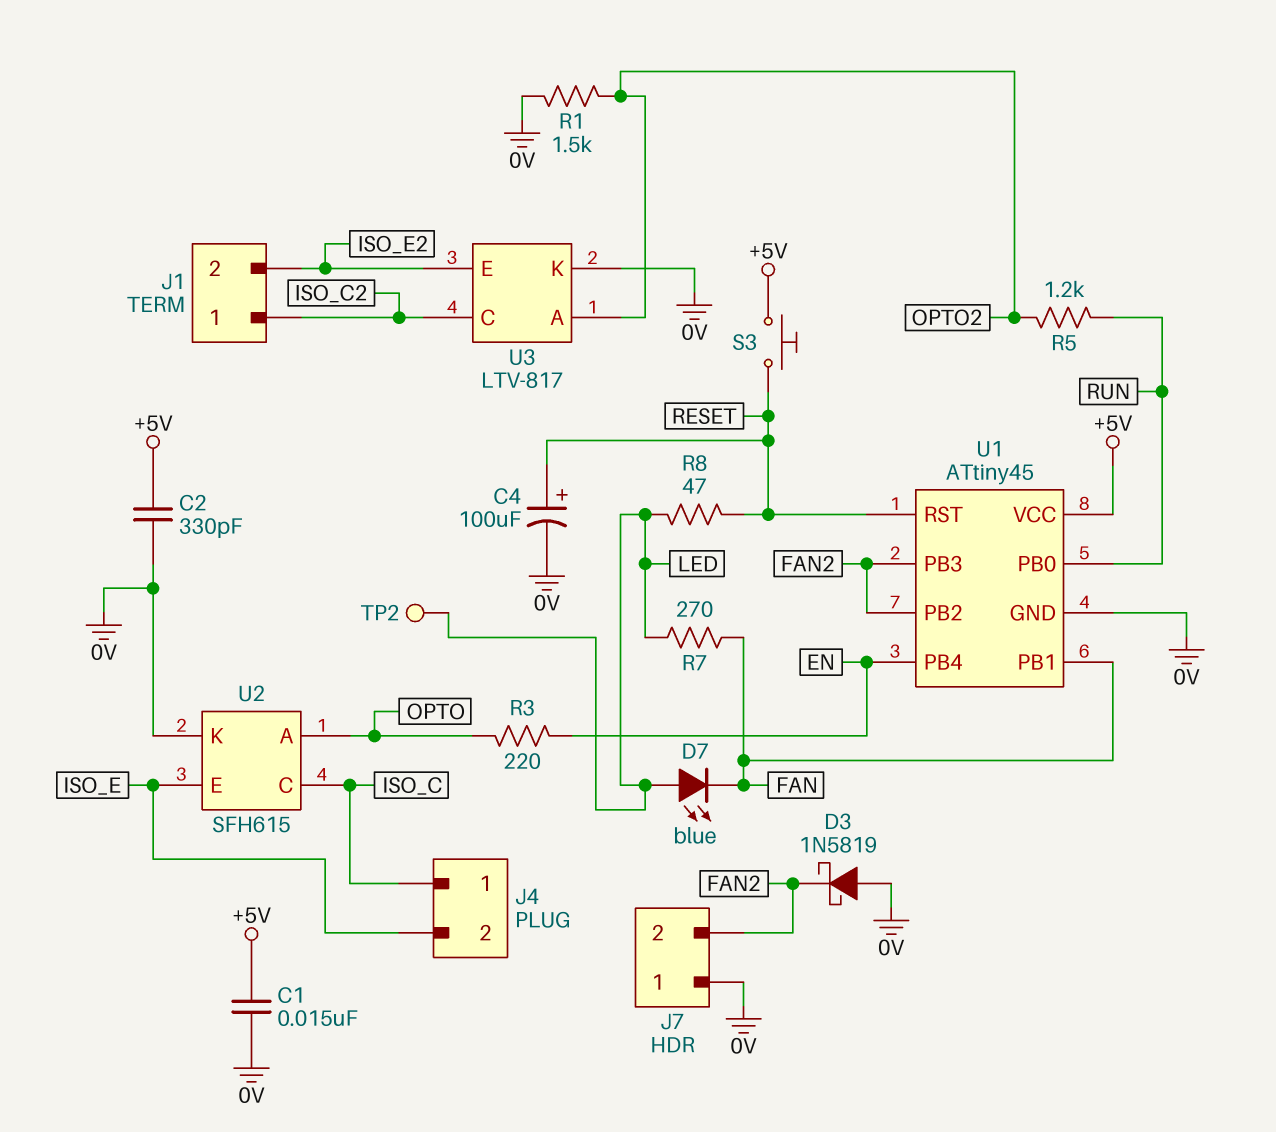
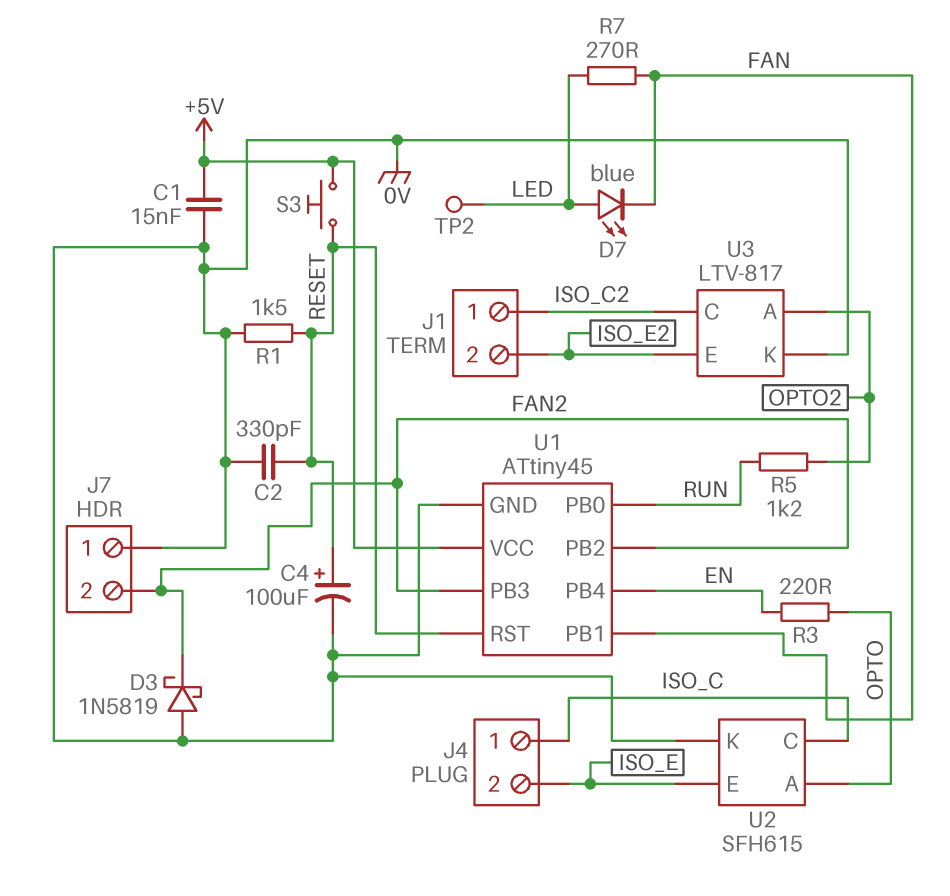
C2: 330pF (+5V, 0V) -> 330pF (0V, RESET)
R1: 1.5k (0V, OPTO2) -> 1.5k (0V, RESET)
R8: 47 (LED, RESET) -> none

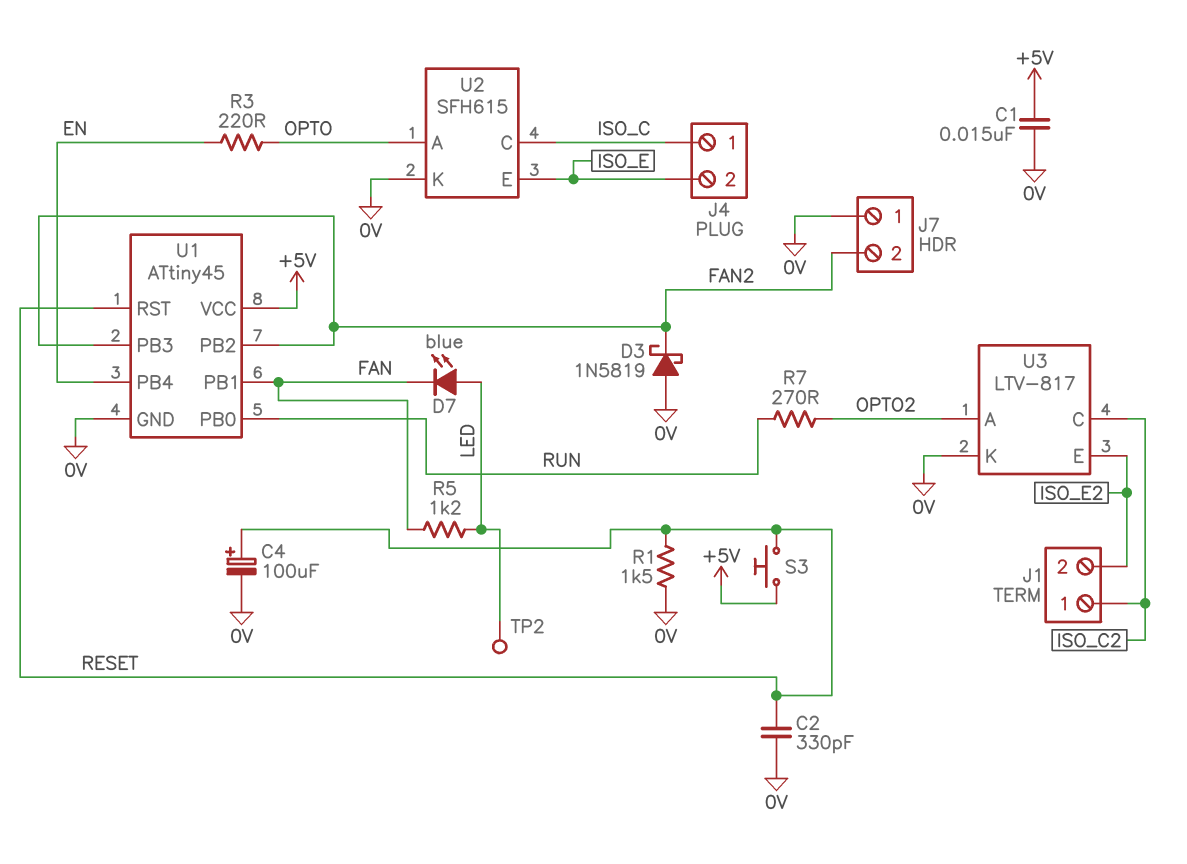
R5: 1.2k (OPTO2, RUN) -> 1.2k (FAN, LED)
R7: 270 (FAN, LED) -> 270 (OPTO2, RUN)

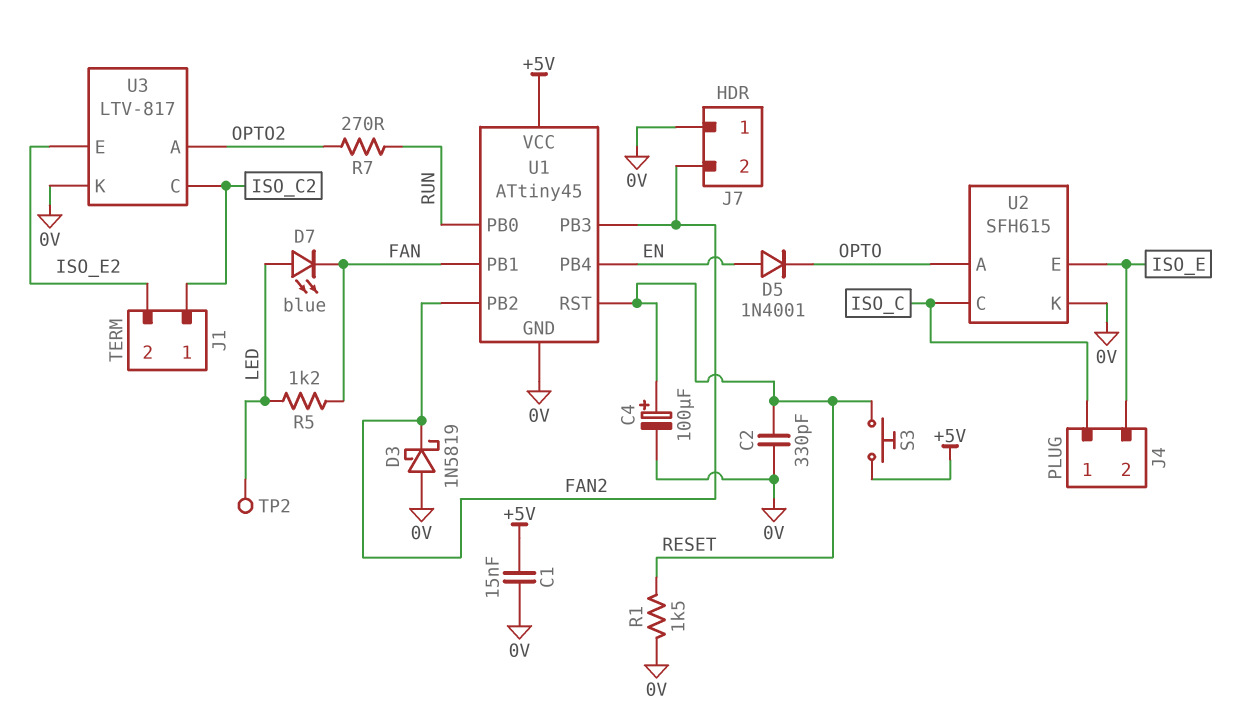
D5: none -> diode 1N4001 (A EN, K OPTO)
R3: 220 (EN, OPTO) -> none

